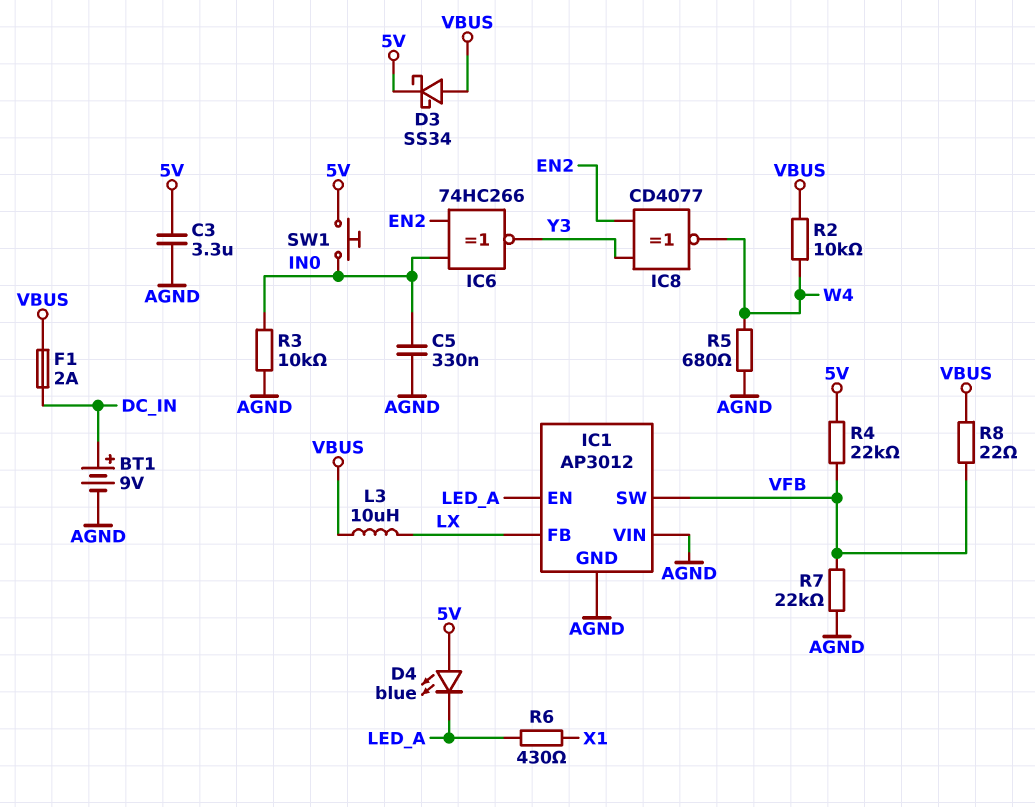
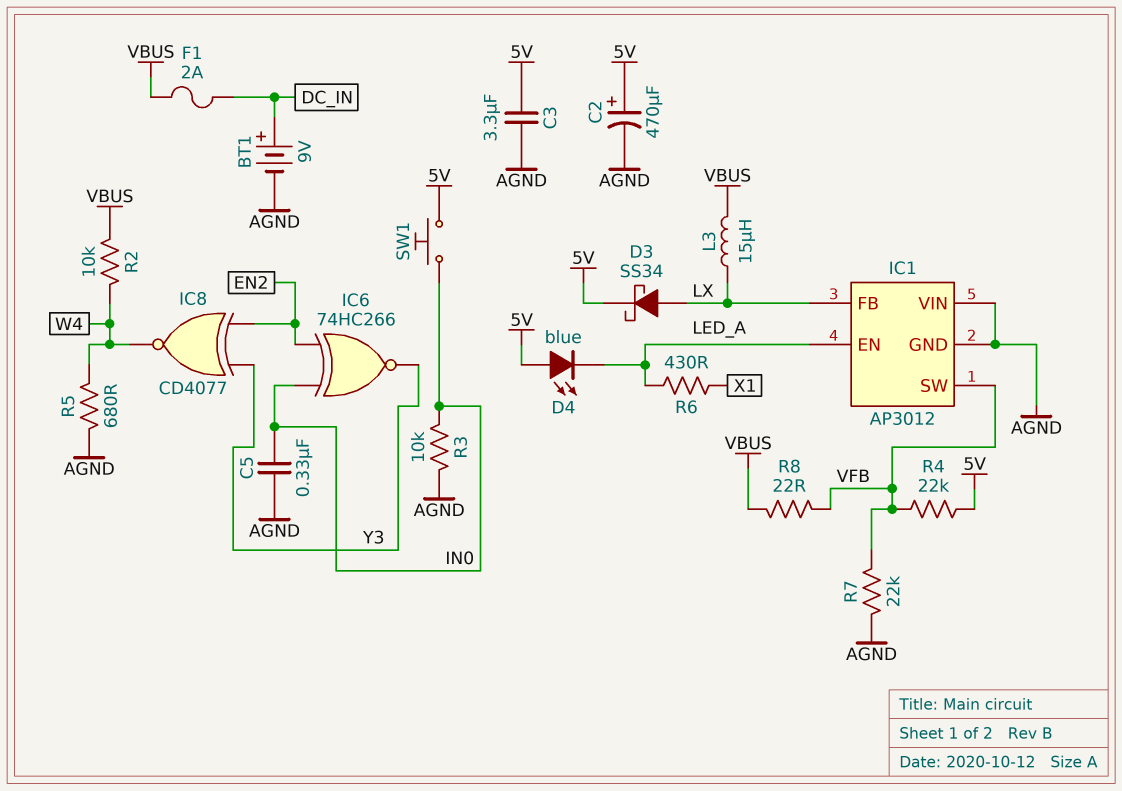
C2: none -> 470uF (plus 5V, minus AGND)
D3: schottky SS34 (A VBUS, K 5V) -> schottky SS34 (A LX, K 5V)
L3: 10uH (LX, VBUS) -> 15uH (LX, VBUS)

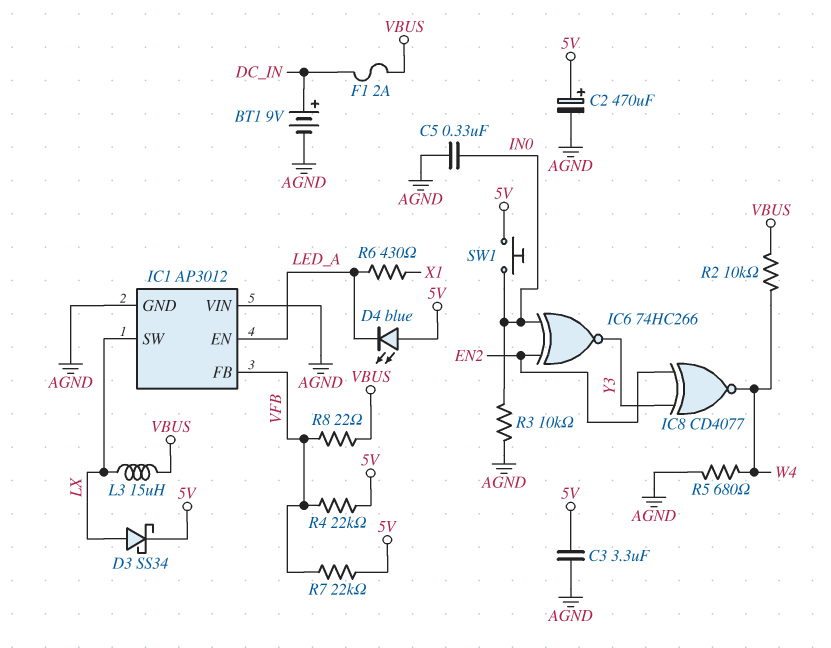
IC1 pin FB: LX -> VFB
IC1 pin SW: VFB -> LX
R7: 22k (AGND, VFB) -> 22k (5V, VFB)

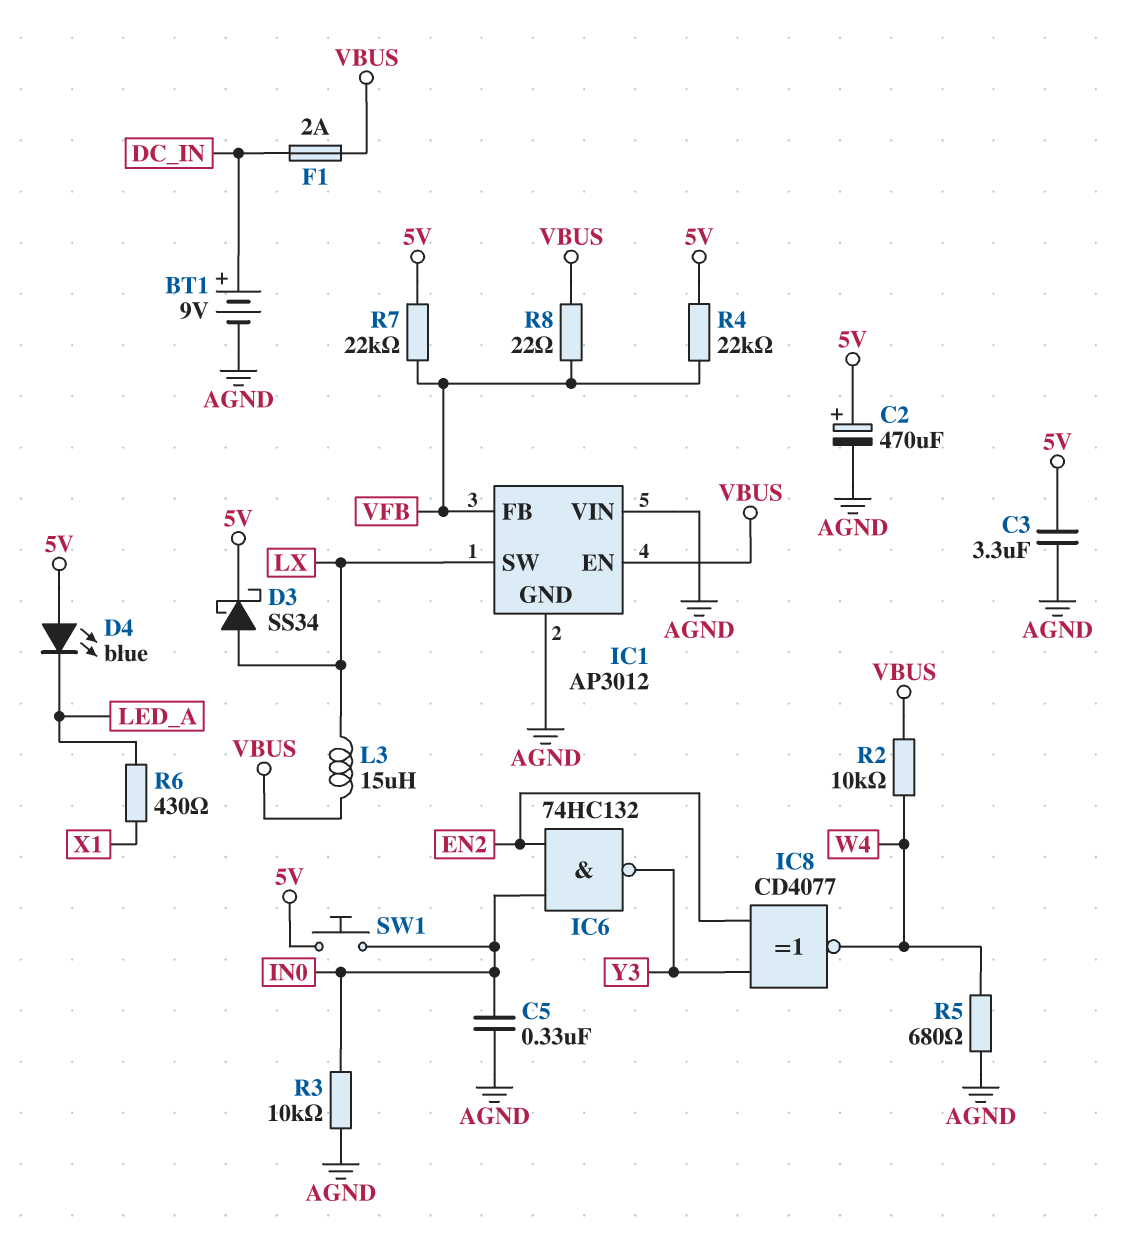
IC1 pin EN: LED_A -> VBUS
IC6: XNOR 74HC266 (in EN2, in IN0, out Y3) -> NAND 74HC132 (in EN2, in IN0, out Y3)

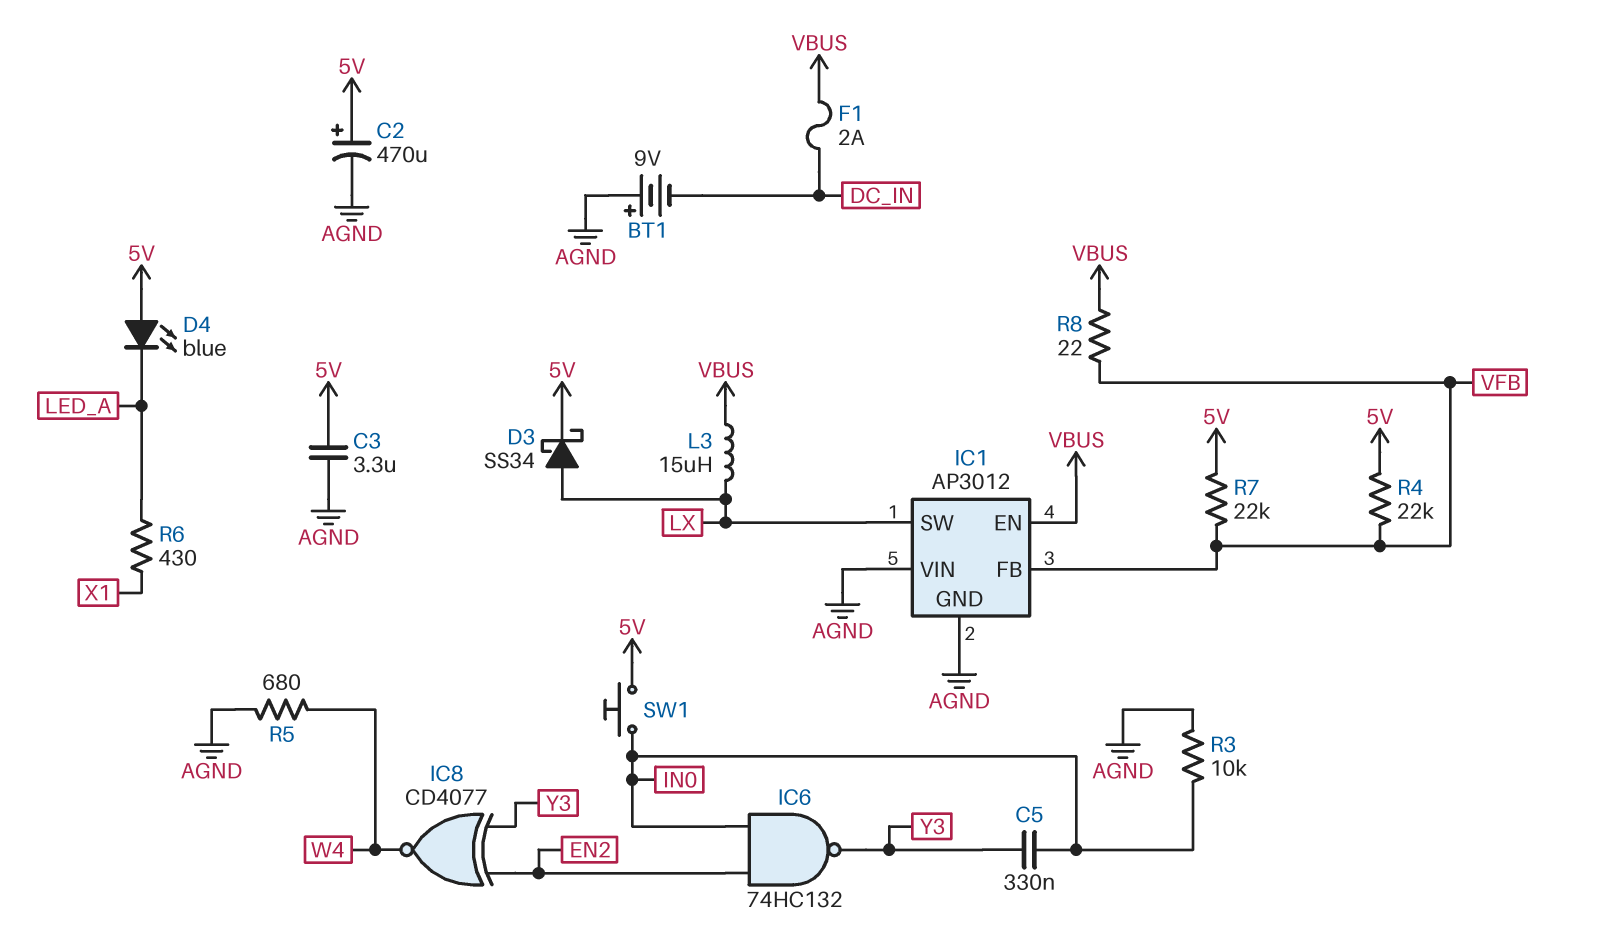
BT1: 9V (plus DC_IN, minus AGND) -> 9V (plus AGND, minus DC_IN)
C5: 330nF (AGND, IN0) -> 330nF (IN0, Y3)
R2: 10k (VBUS, W4) -> none

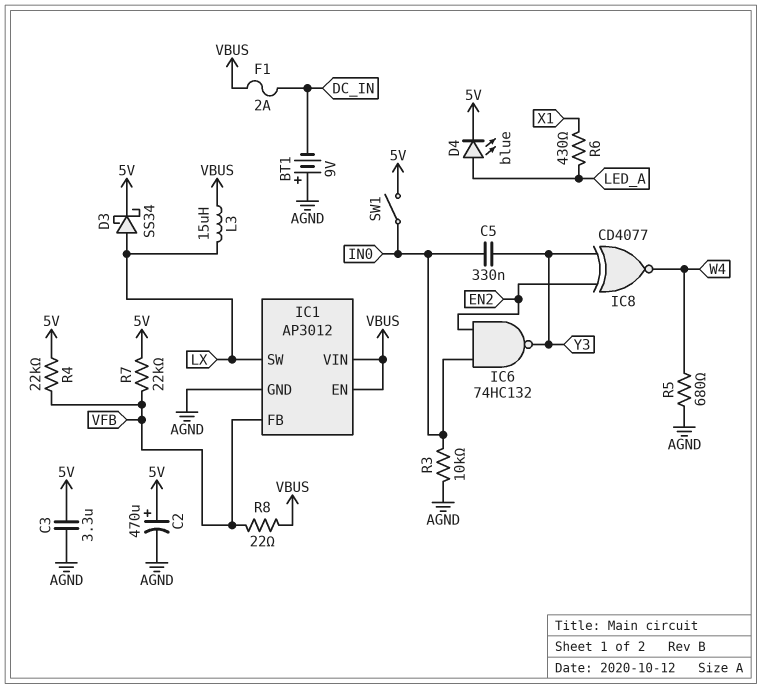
D4: LED blue (A 5V, K LED_A) -> LED blue (A LED_A, K 5V)
IC1 pin VIN: AGND -> VBUS
SW1: button (5V, IN0) -> switch (5V, IN0)

